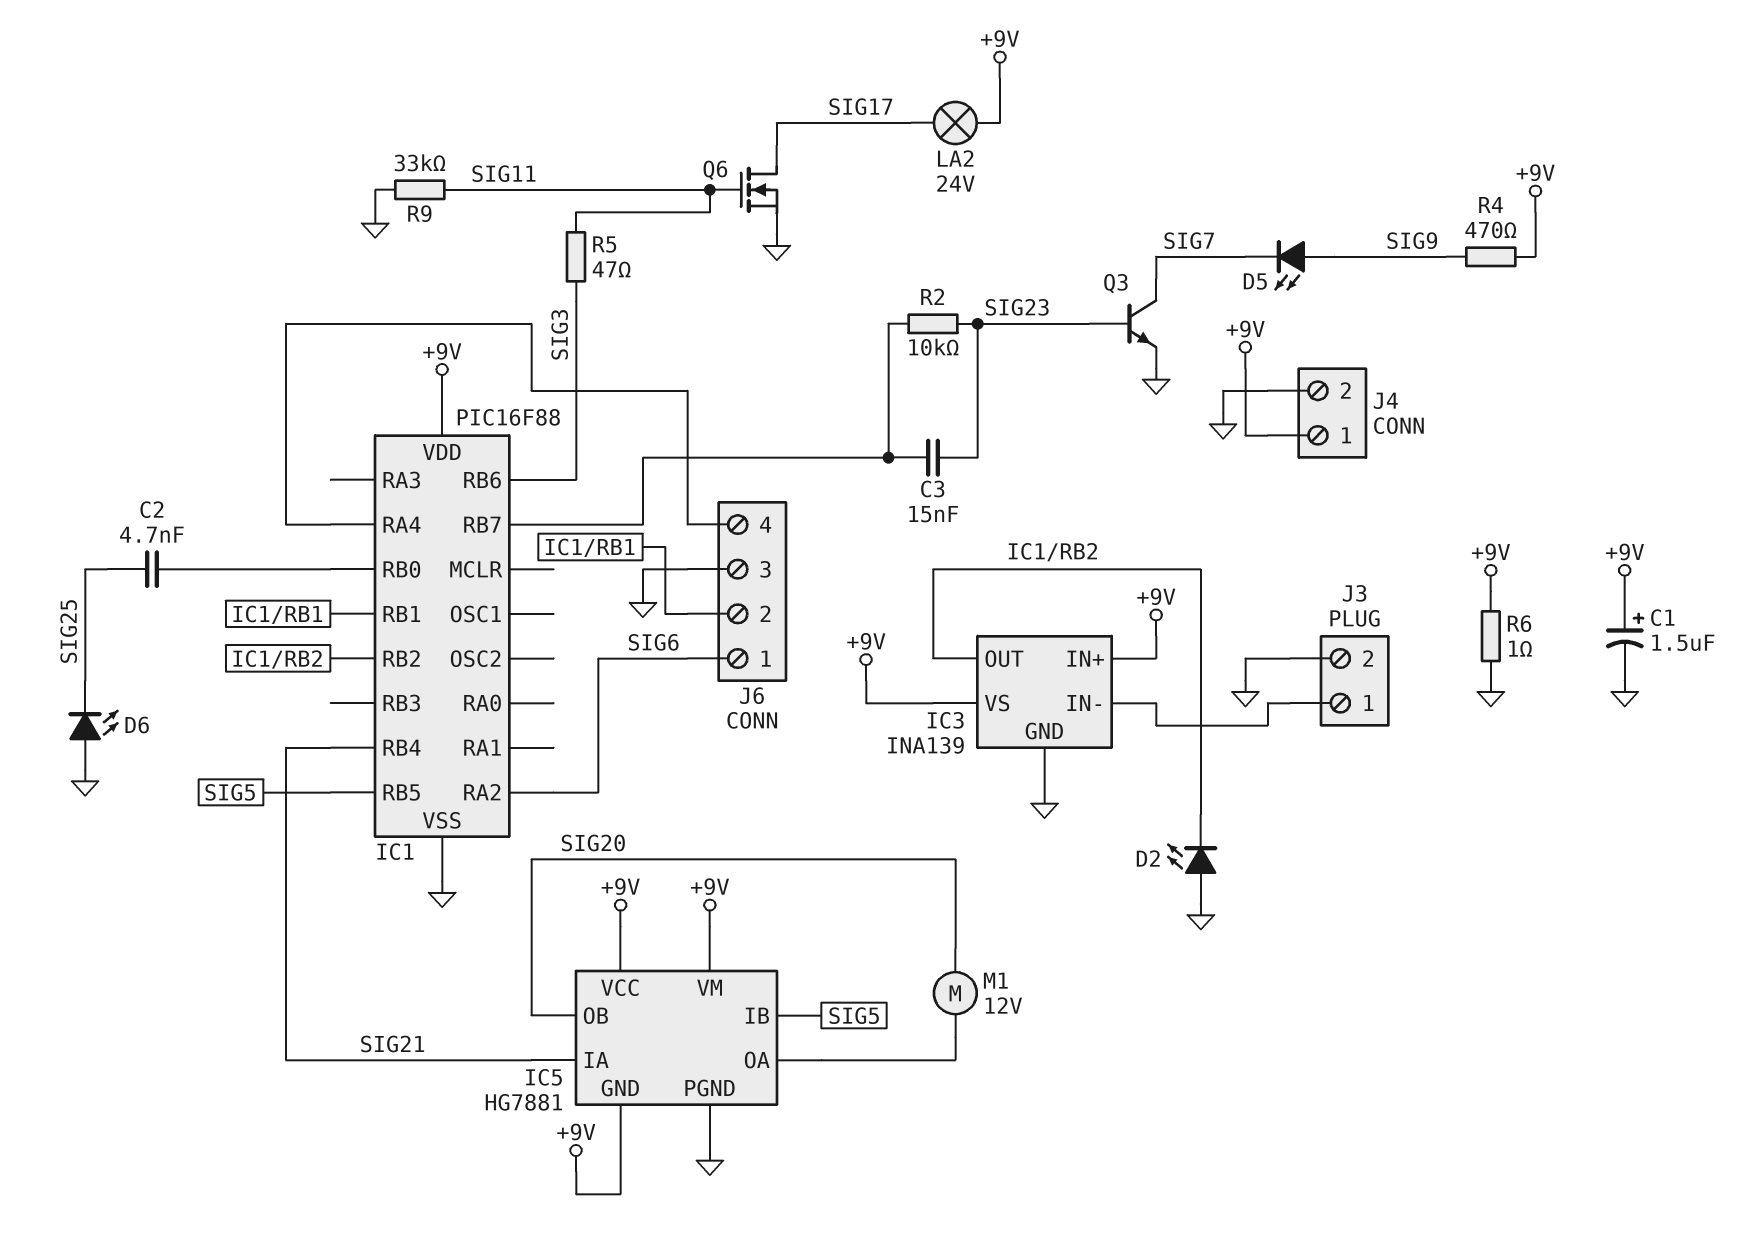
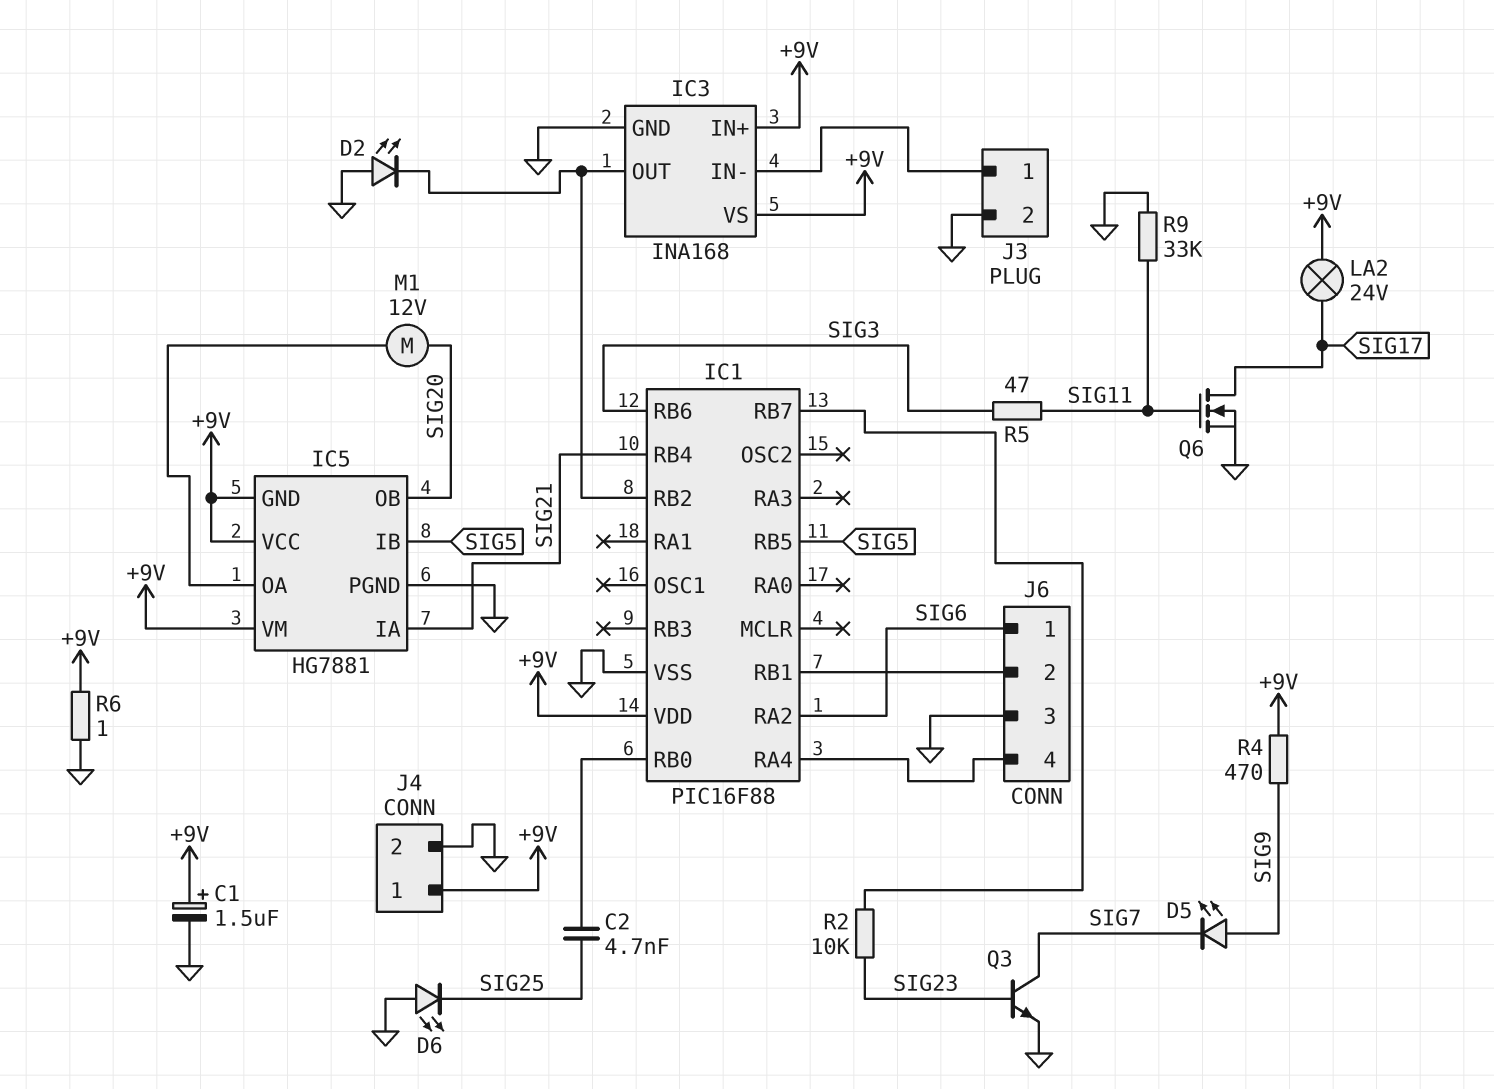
C3: 15nF (IC1/RB7, SIG23) -> none
IC3: INA139 -> INA168

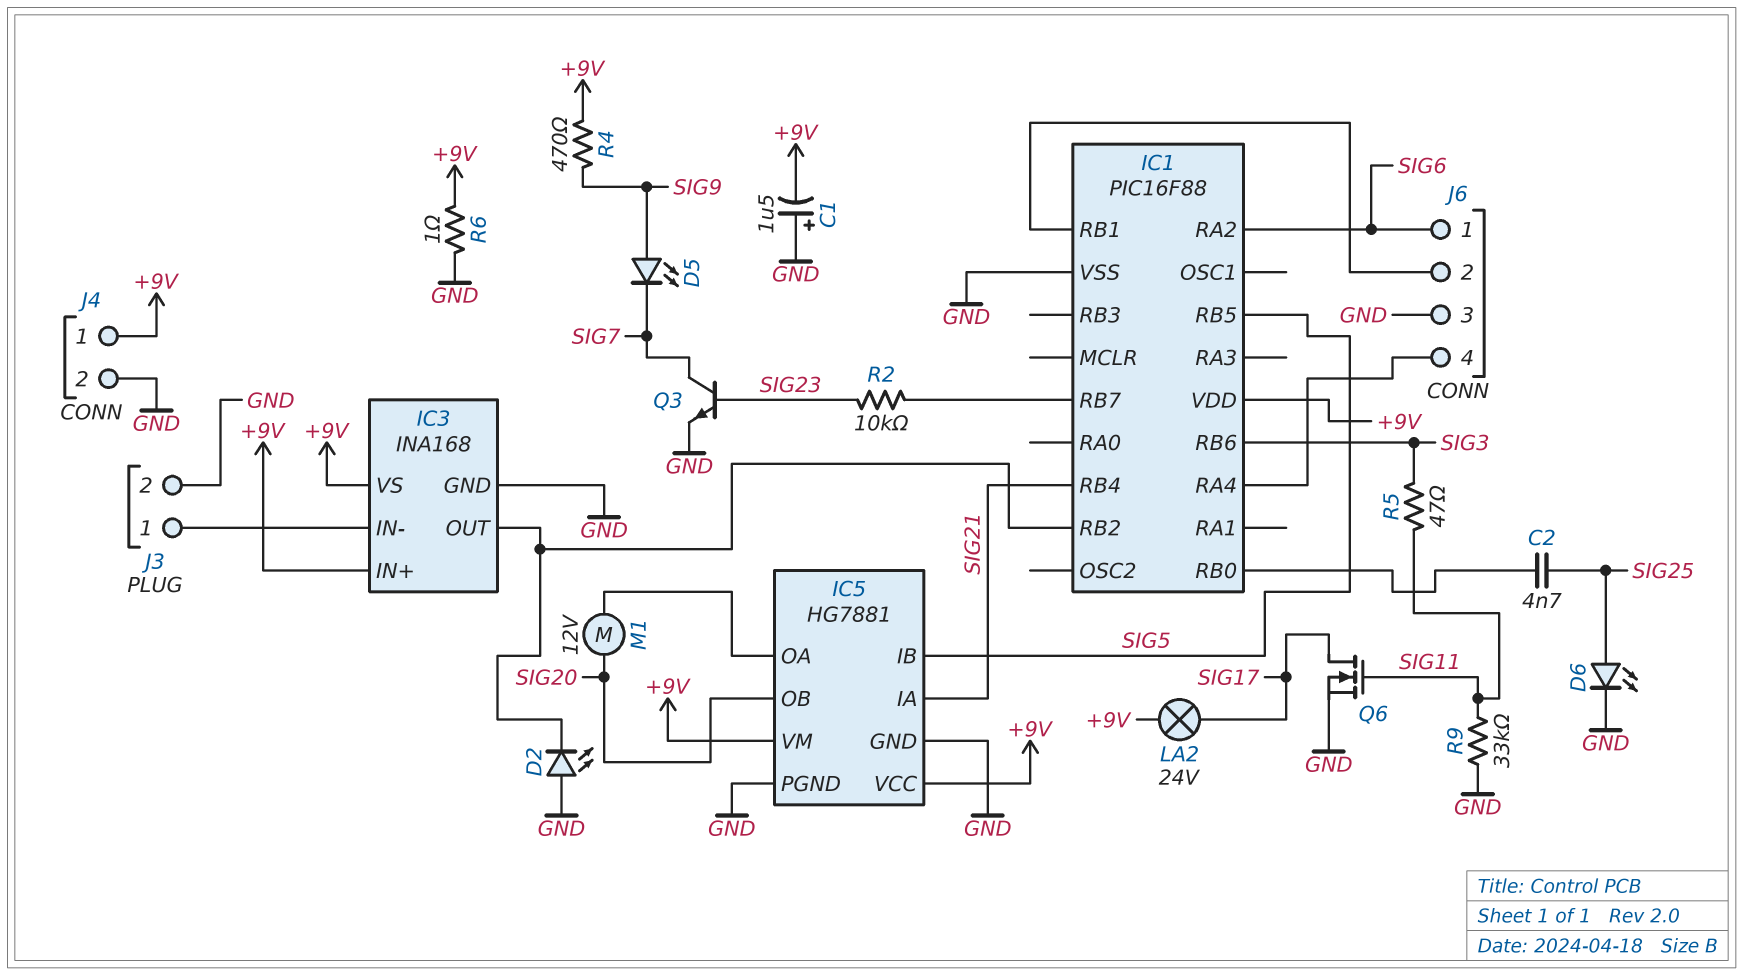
C1: 1.5uF (plus +9V, minus GND) -> 1.5uF (plus GND, minus +9V)
D6: LED (A GND, K SIG25) -> LED (A SIG25, K GND)
IC5 pin GND: +9V -> GND

